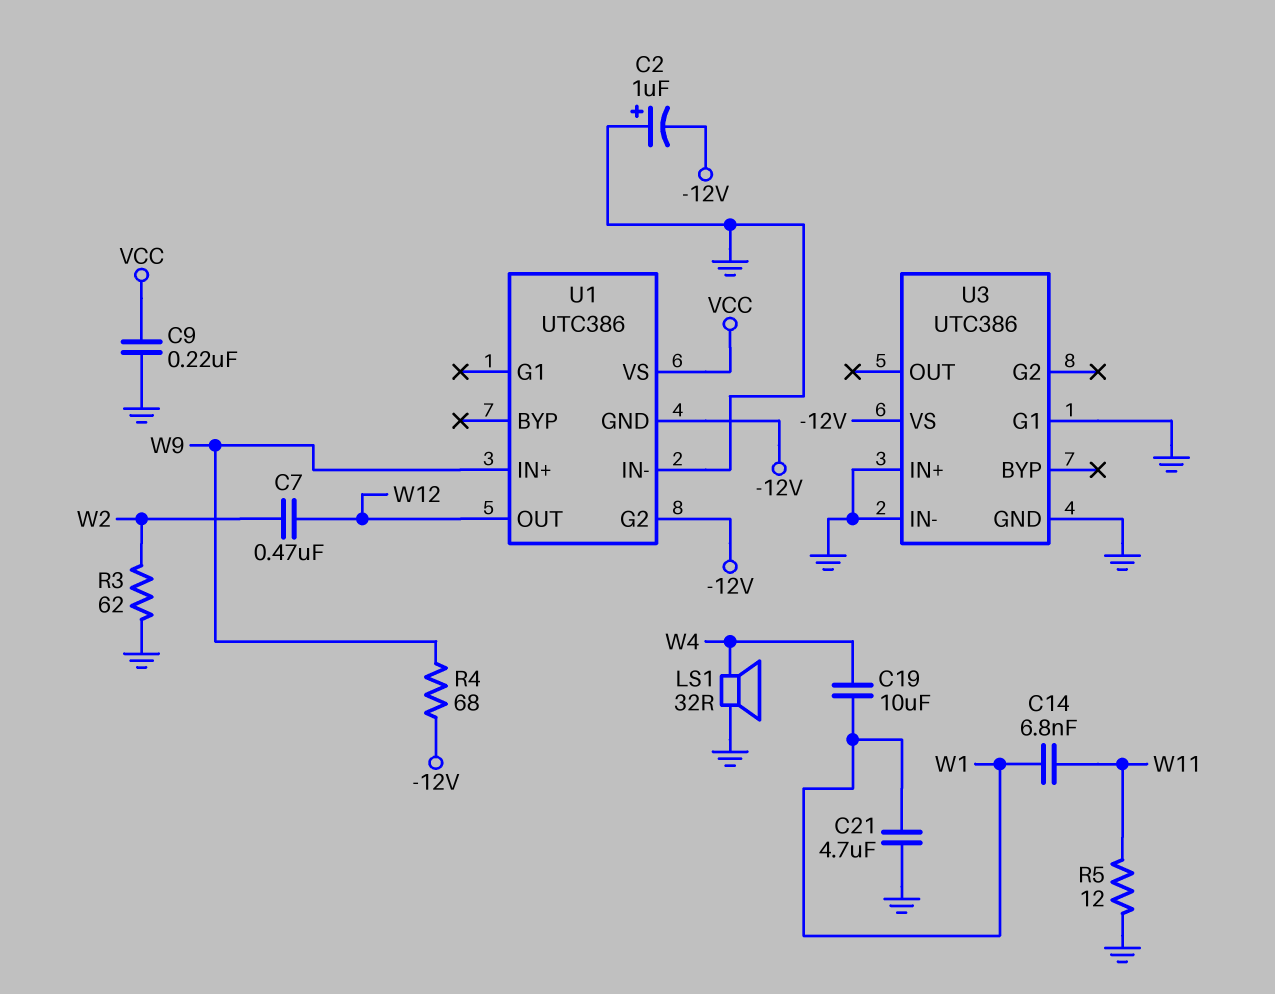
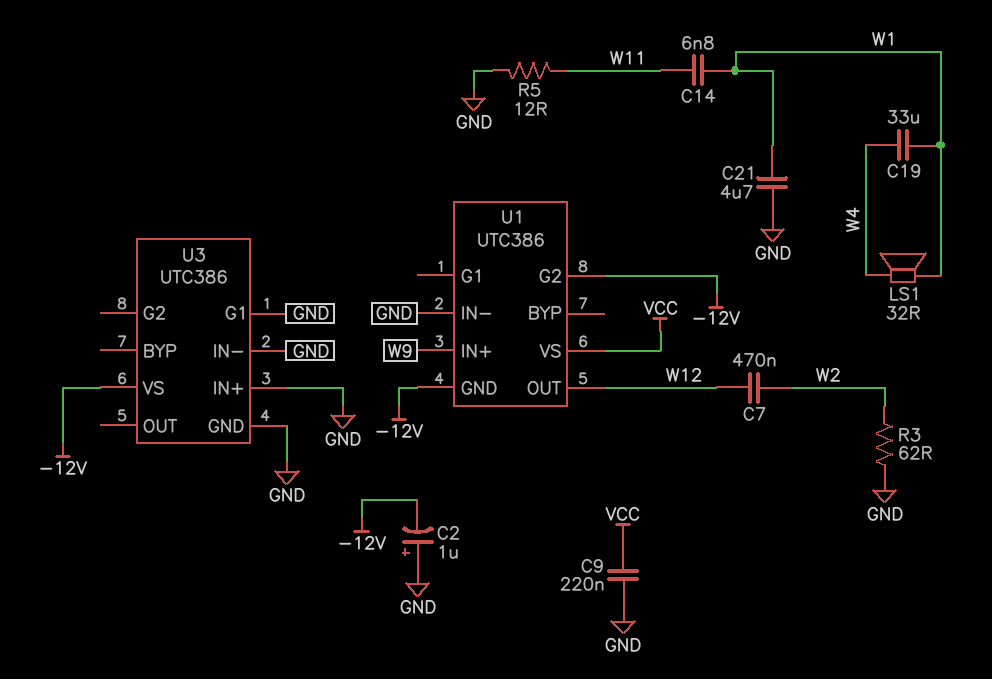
C19: 10uF (W1, W4) -> 33uF (W1, W4)
LS1: speaker 32R (GND, W4) -> speaker 32R (W1, W4)
R4: 68 (-12V, W9) -> none

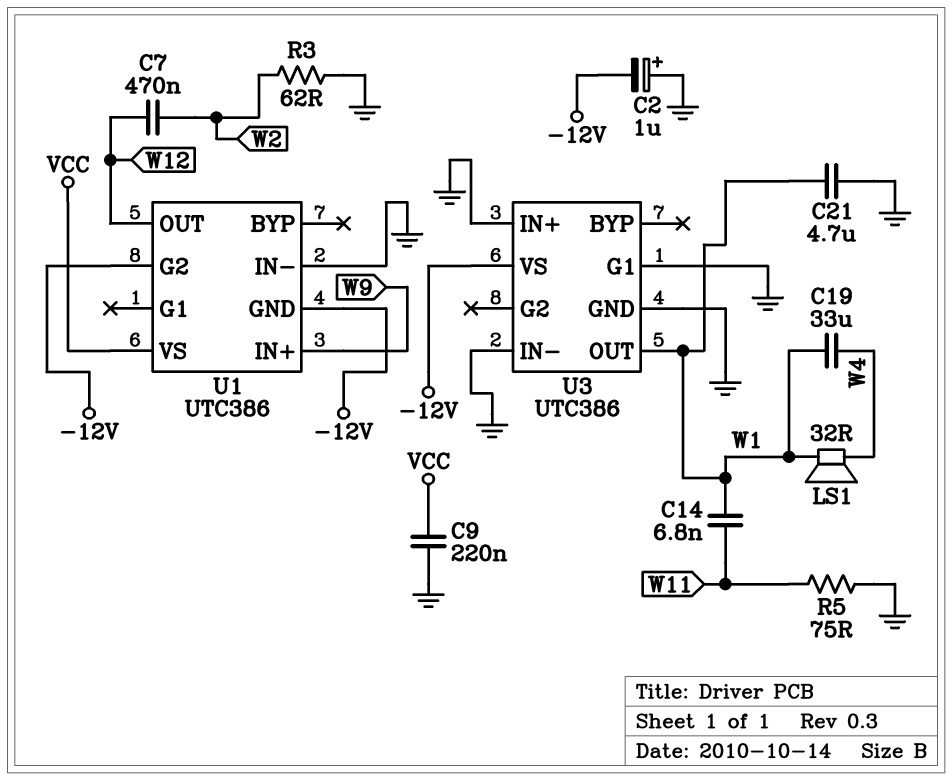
R5: 12 (GND, W11) -> 75 (GND, W11)
U3 pin OUT: none -> W1

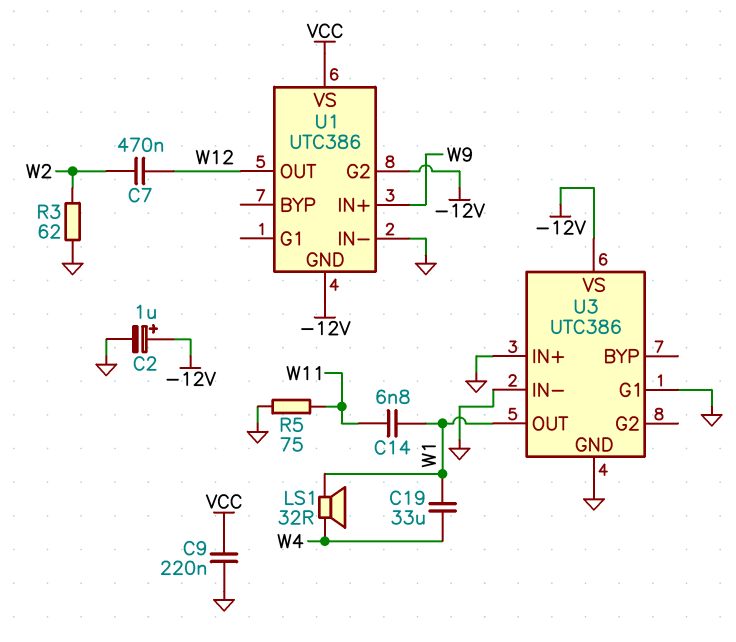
C2: 1uF (plus GND, minus -12V) -> 1uF (plus -12V, minus GND)
C21: 4.7uF (GND, W1) -> none

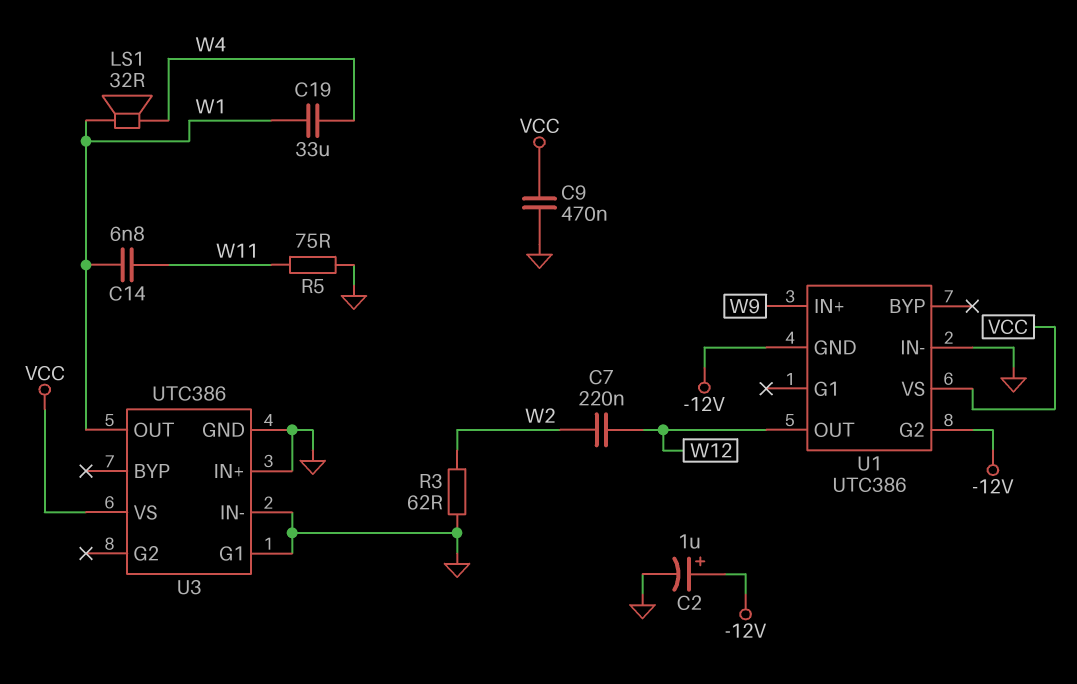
C7: 470nF (W2, W12) -> 220nF (W2, W12)
C9: 220nF (GND, VCC) -> 470nF (GND, VCC)
U3 pin VS: -12V -> VCC

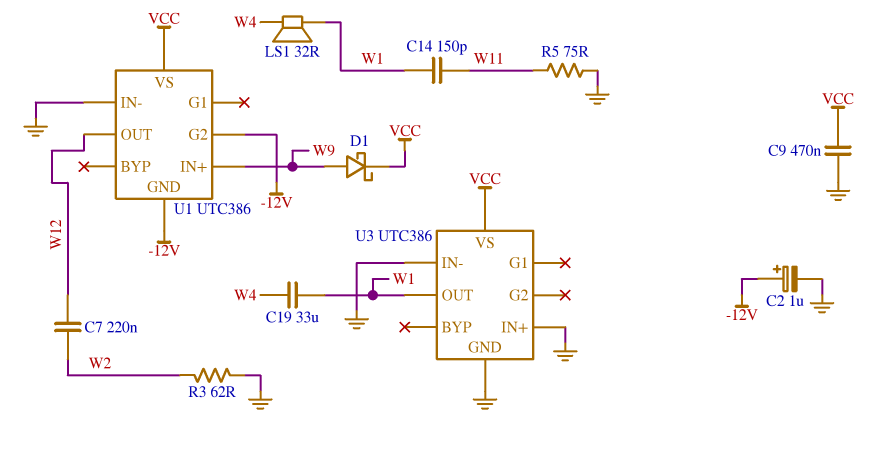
C14: 6.8nF (W1, W11) -> 150pF (W1, W11)
D1: none -> schottky (A W9, K VCC)
U3 pin G1: GND -> none

